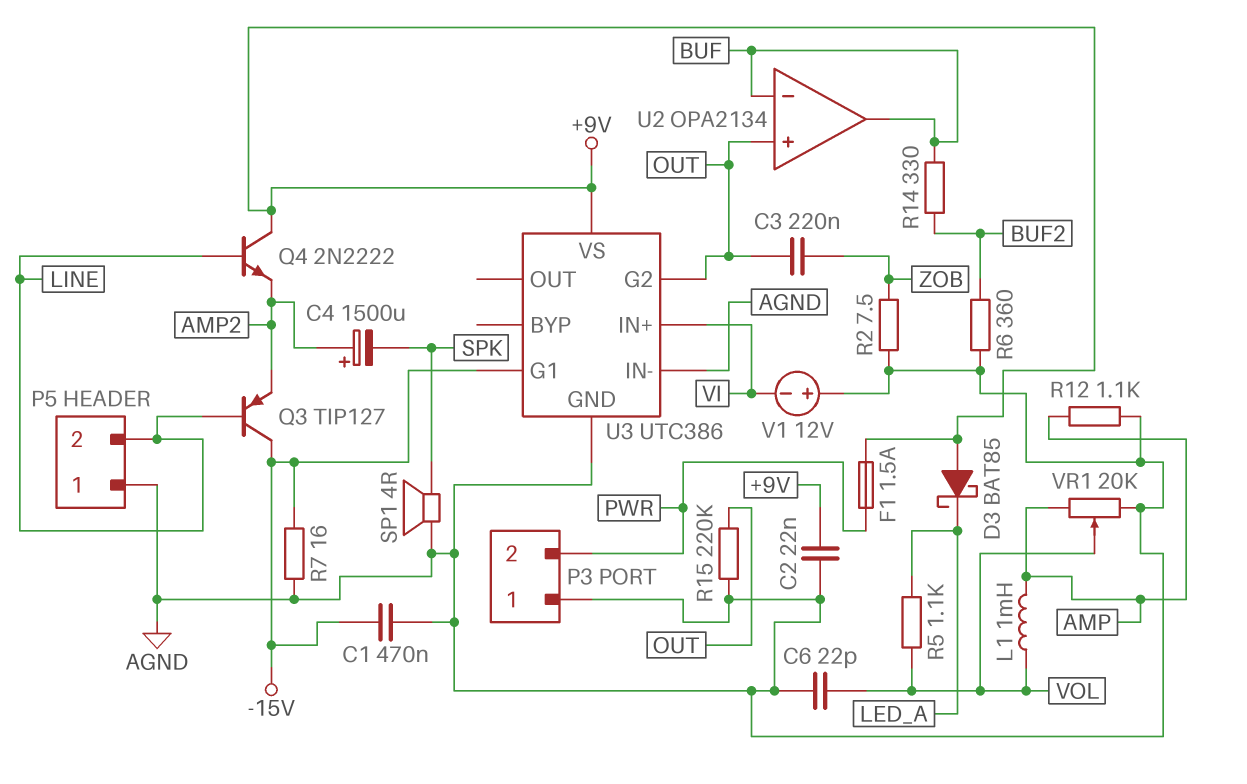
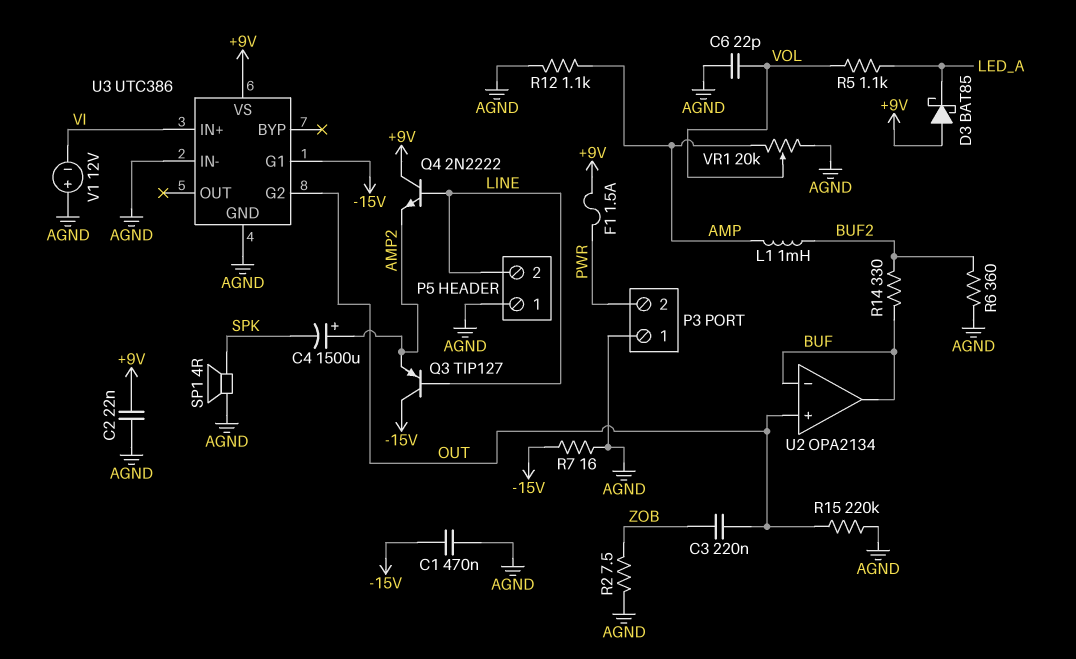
L1: 1mH (AMP, VOL) -> 1mH (AMP, BUF2)

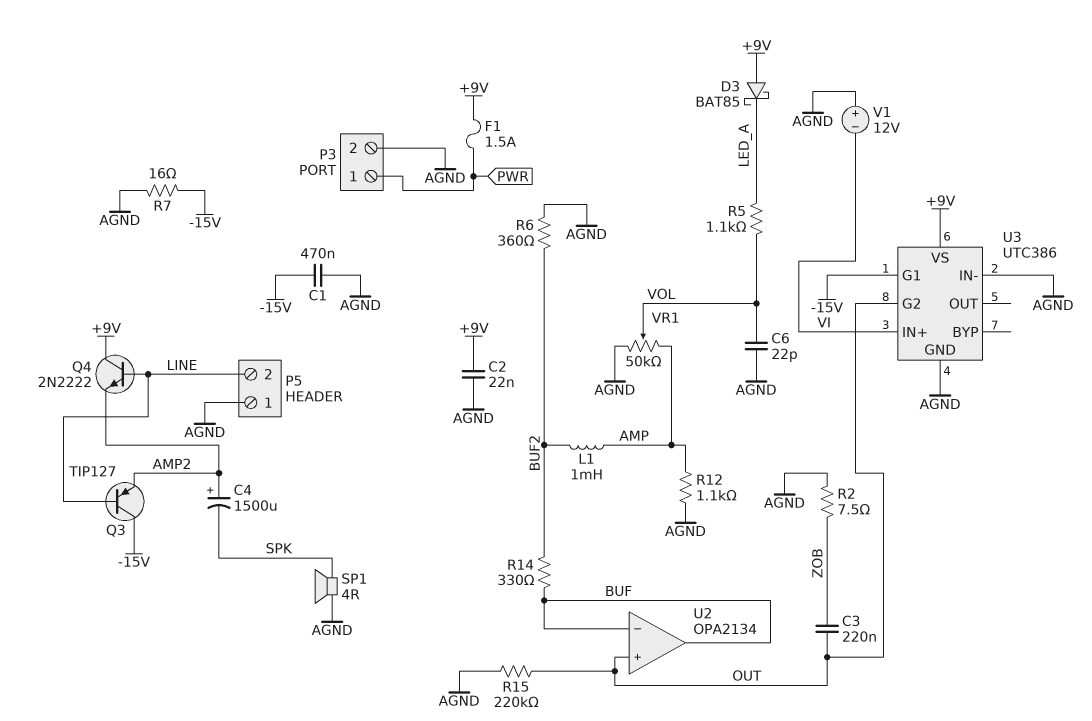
P3 pin 1: AGND -> PWR
P3 pin 2: PWR -> AGND
VR1: 20k (AGND, AMP, wiper VOL) -> 50k (AGND, AMP, wiper VOL)

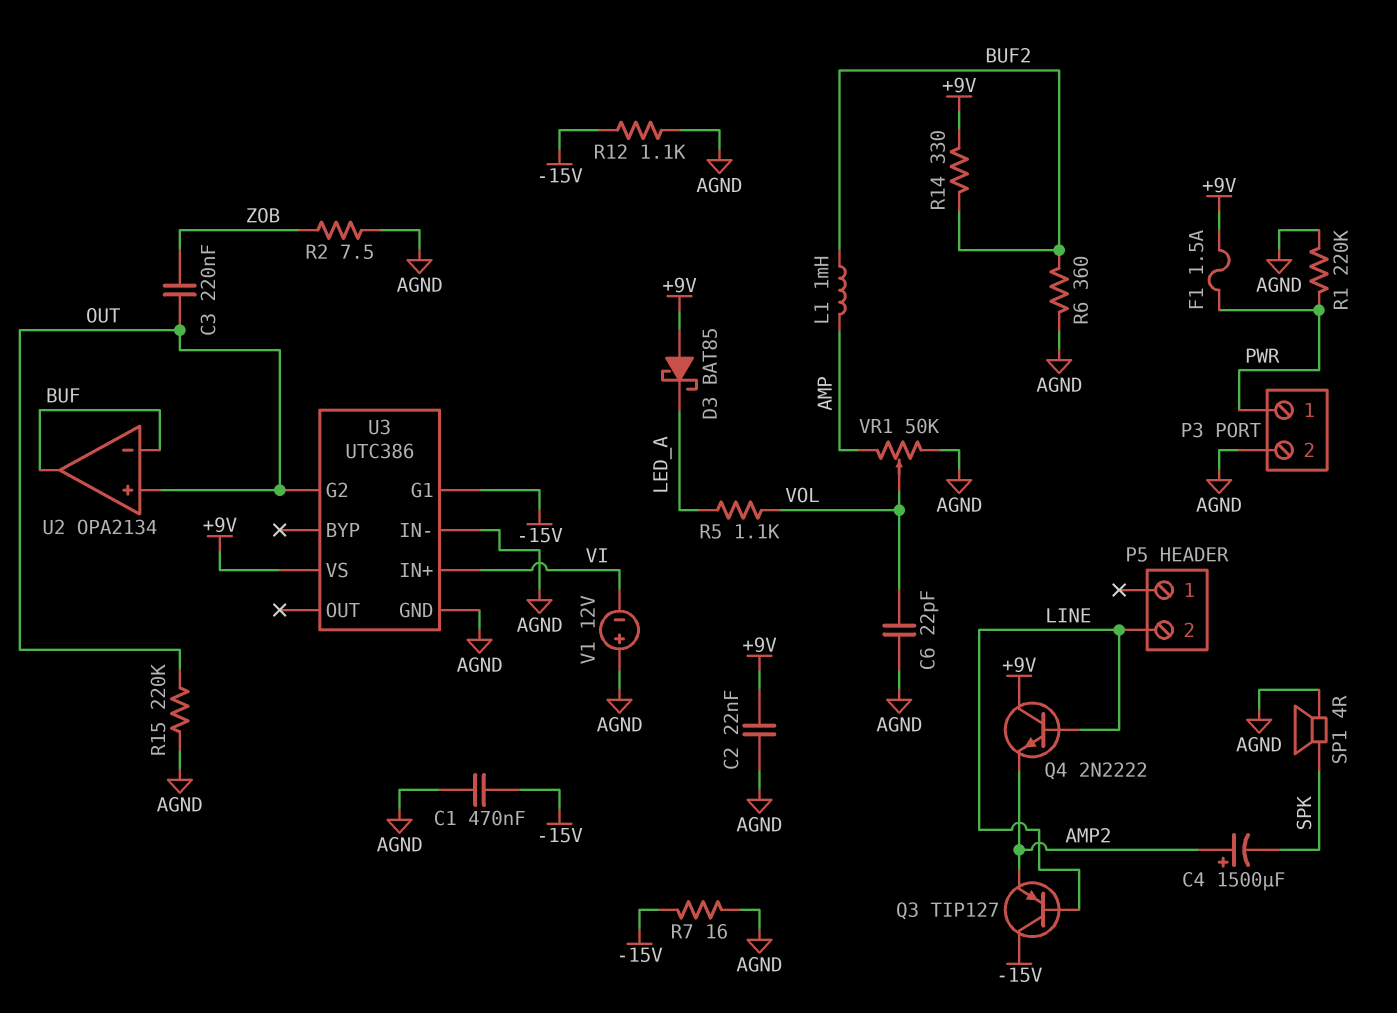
P5 pin 1: AGND -> none
R1: none -> 220k (AGND, PWR)
R12: 1.1k (AGND, AMP) -> 1.1k (-15V, AGND)
R14: 330 (BUF, BUF2) -> 330 (+9V, BUF2)

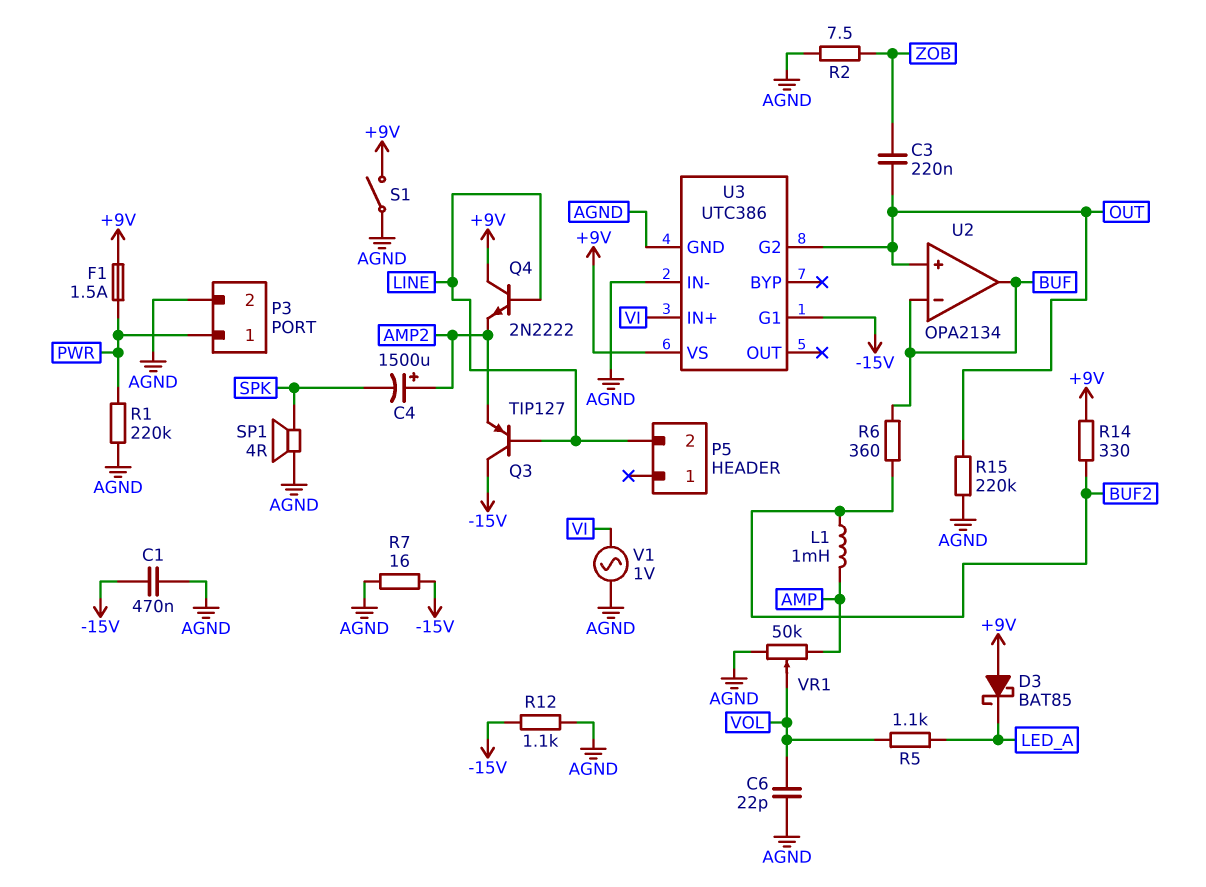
C2: 22nF (+9V, AGND) -> none
R6: 360 (AGND, BUF2) -> 360 (BUF, BUF2)
S1: none -> switch (+9V, AGND)
V1: 12V (plus AGND, minus VI) -> AC 1V (AGND, VI)

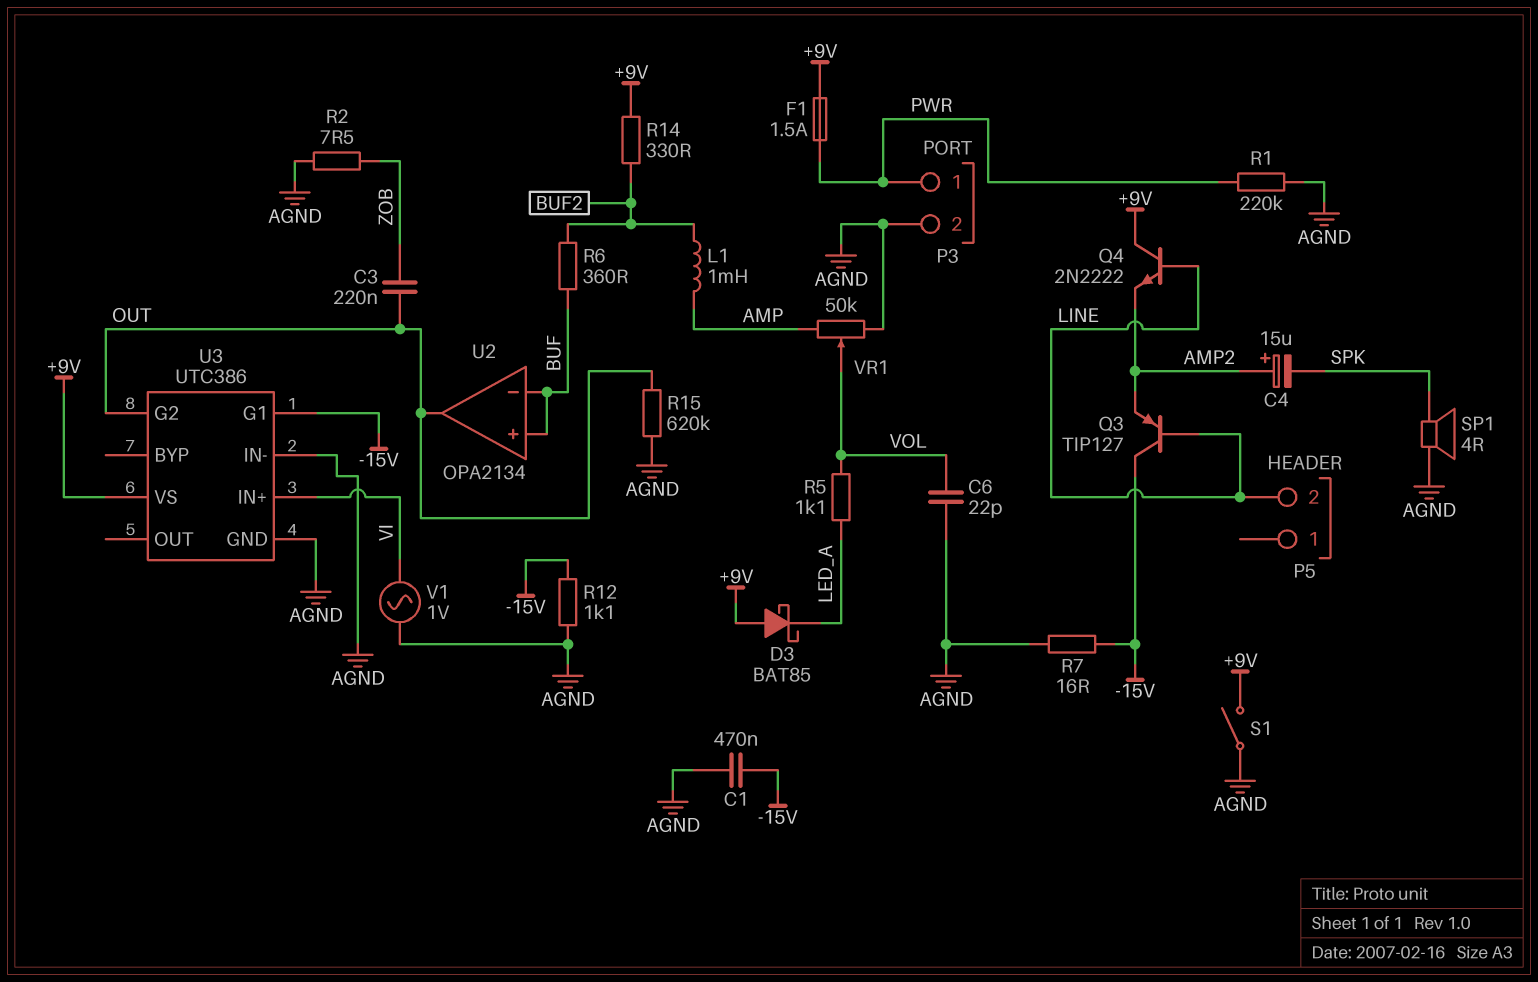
C4: 1500uF (plus AMP2, minus SPK) -> 15uF (plus AMP2, minus SPK)
R15: 220k (AGND, OUT) -> 620k (AGND, OUT)
U2 pin in+: OUT -> BUF
U2 pin out: BUF -> OUT

